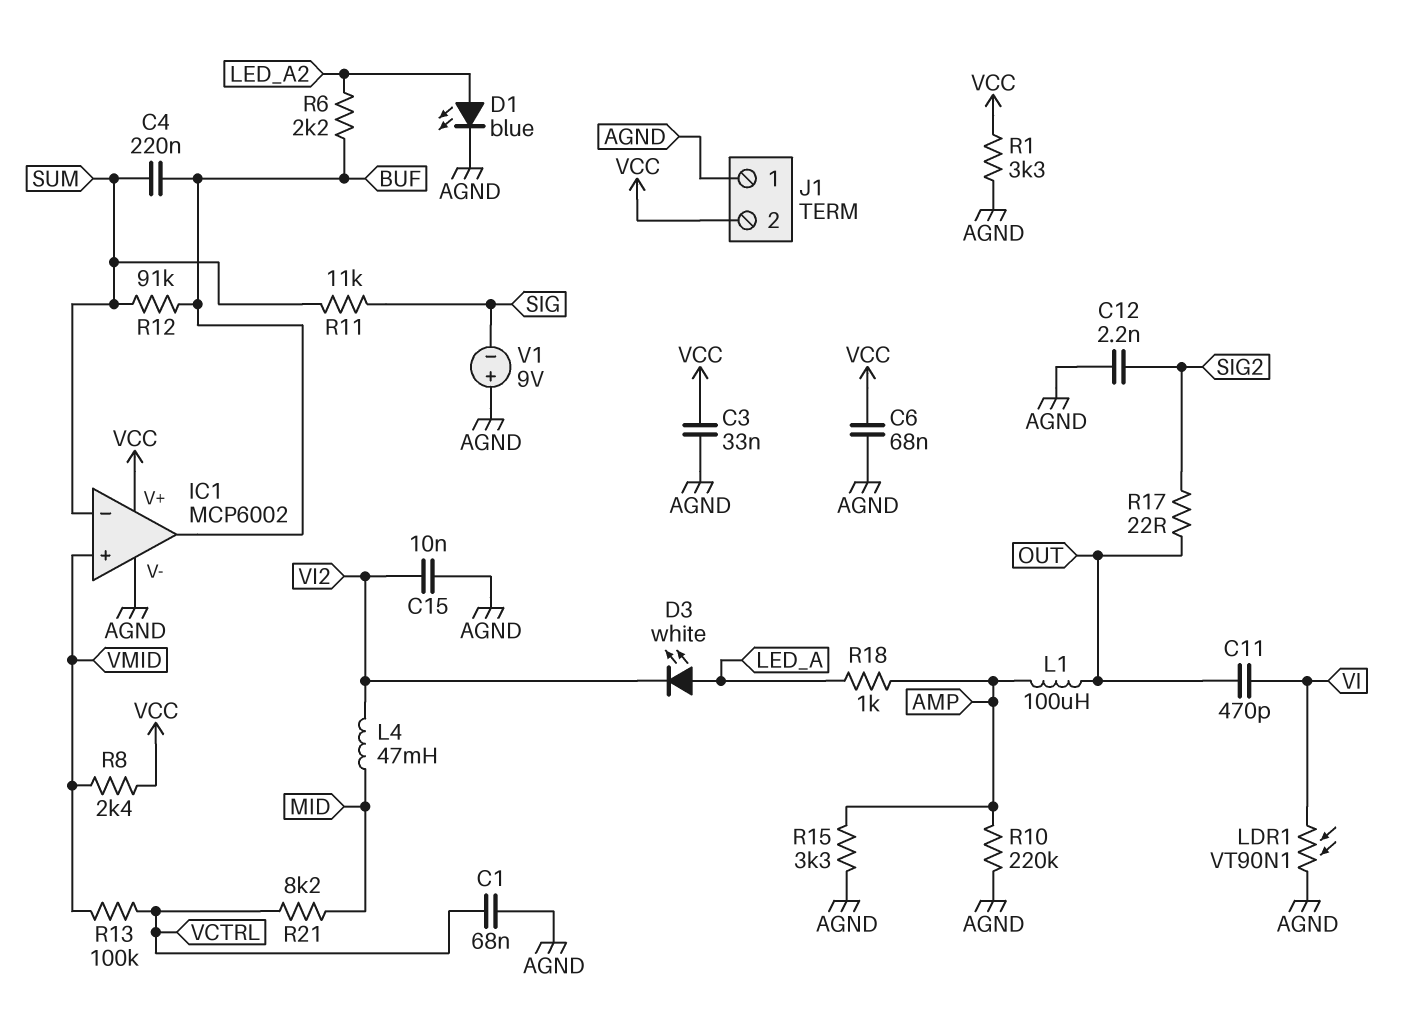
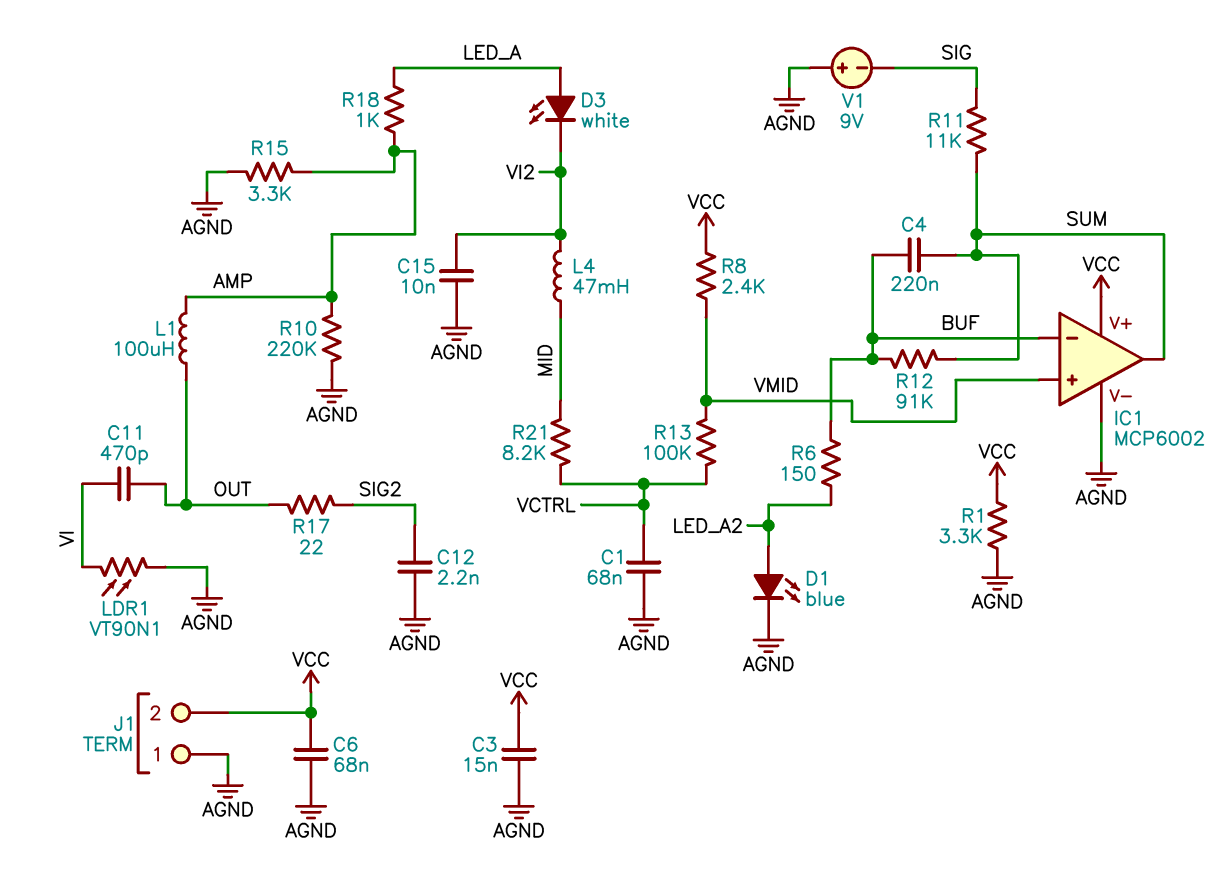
C3: 33nF (AGND, VCC) -> 15nF (AGND, VCC)
IC1 pin in-: SUM -> BUF
IC1 pin out: BUF -> SUM
R6: 2.2k (BUF, LED_A2) -> 150 (BUF, LED_A2)

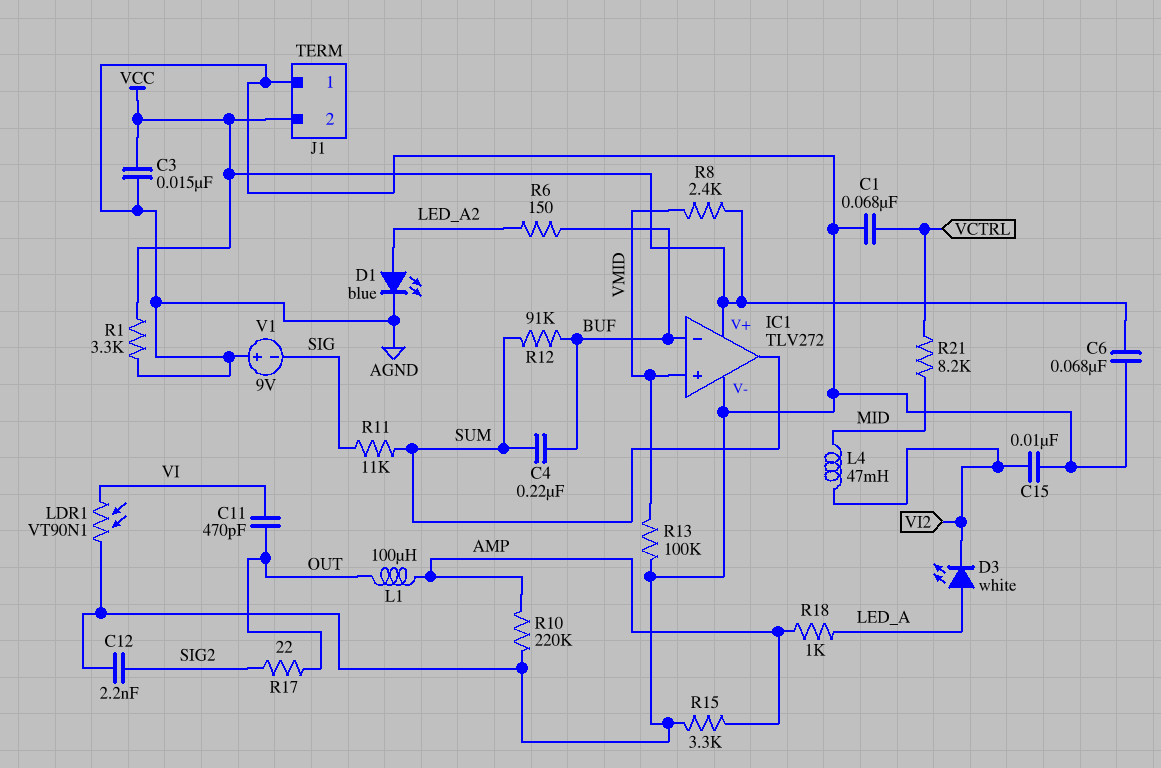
IC1: MCP6002 -> TLV272
R13: 100k (VCTRL, VMID) -> 100k (AGND, VMID)

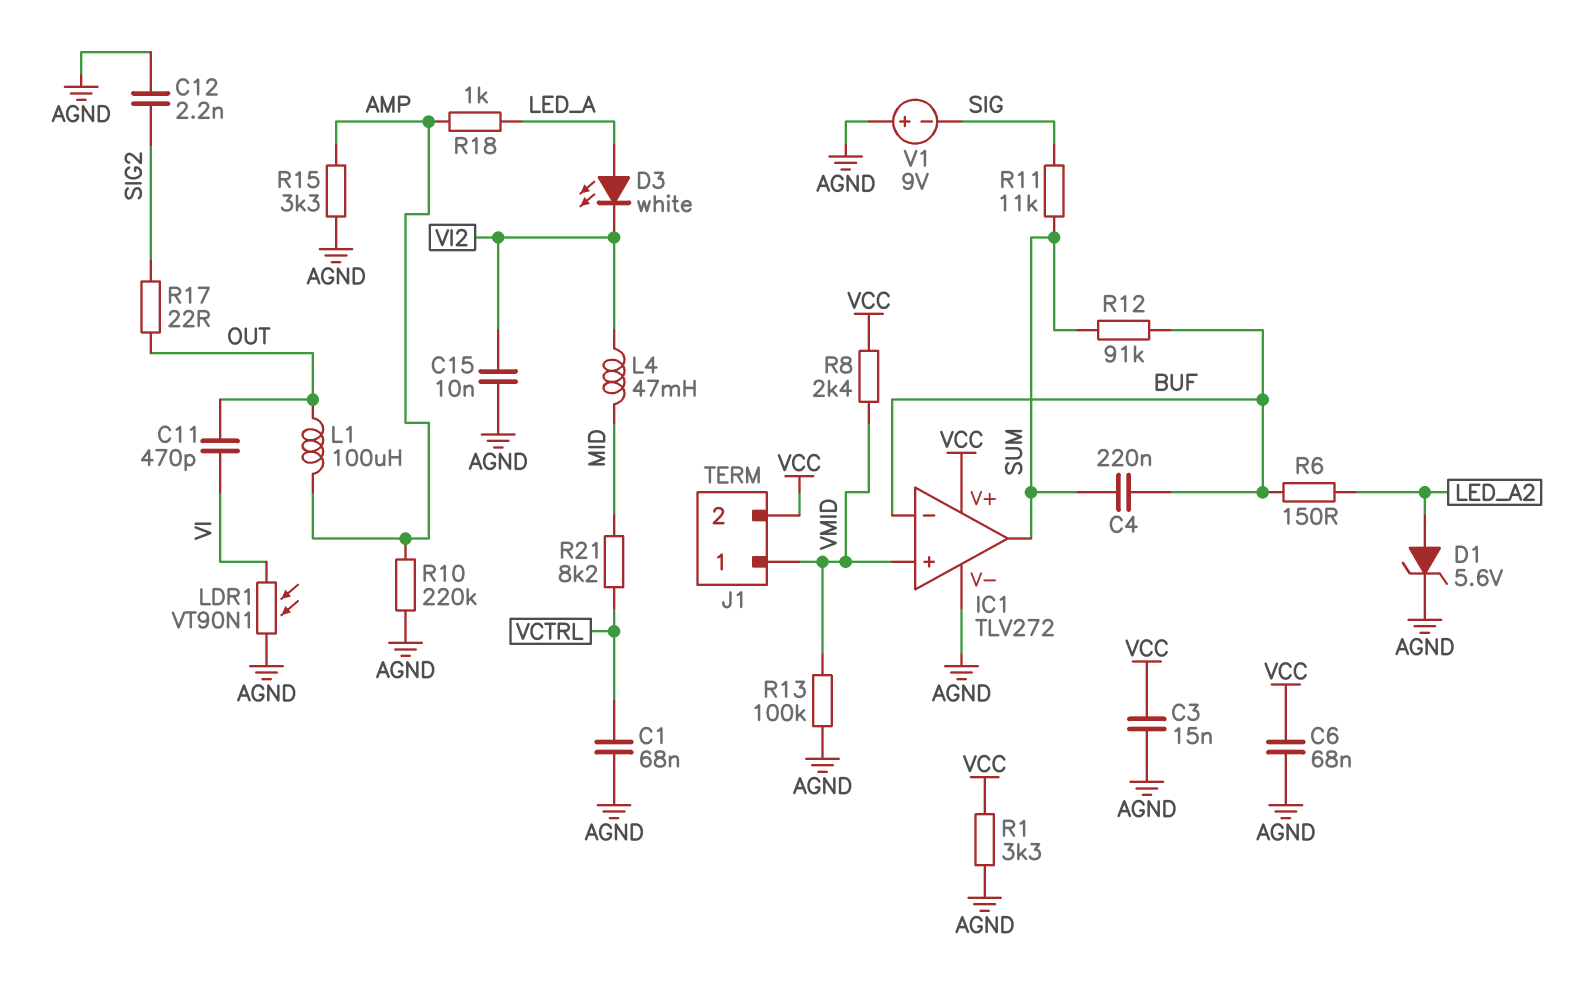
D1: LED blue (A LED_A2, K AGND) -> zener 5.6V (A LED_A2, K AGND)
J1 pin 1: AGND -> VMID

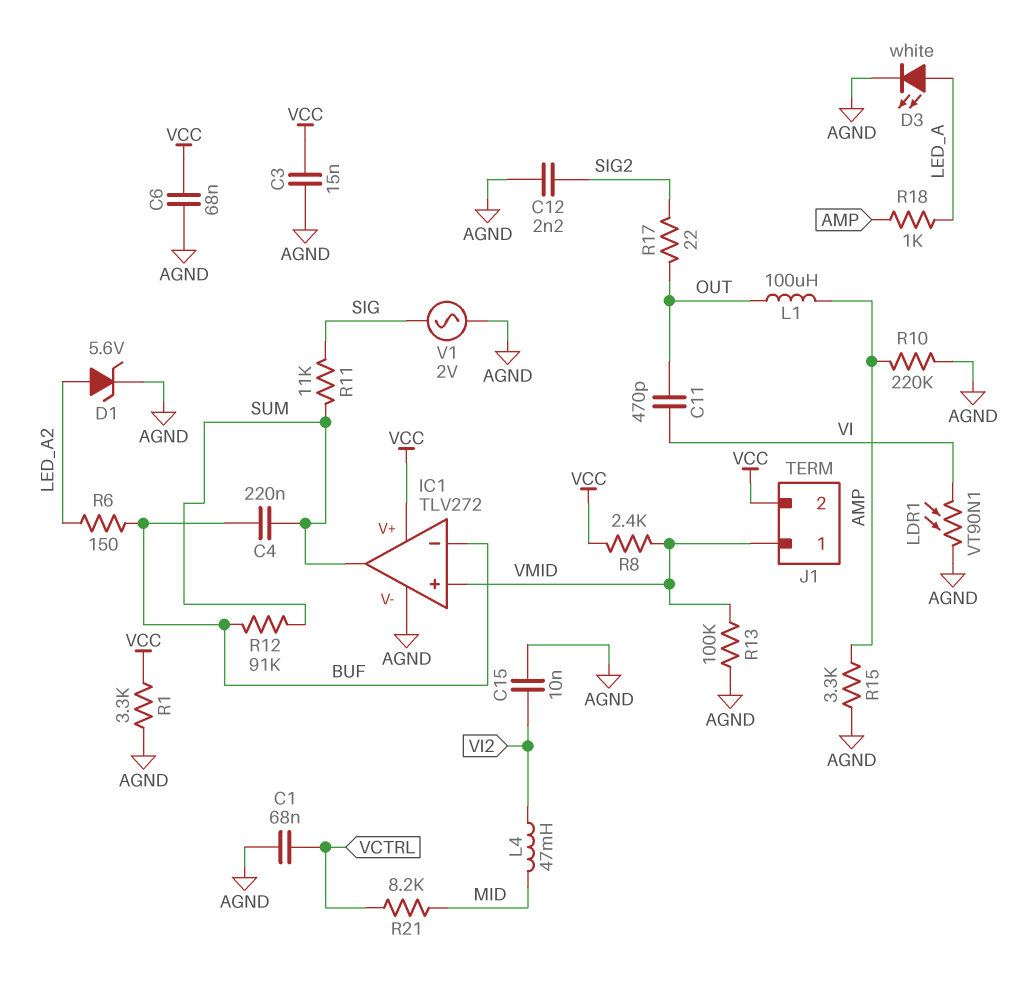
D3: LED white (A LED_A, K VI2) -> LED white (A LED_A, K AGND)
V1: 9V (plus AGND, minus SIG) -> AC 2V (AGND, SIG)

